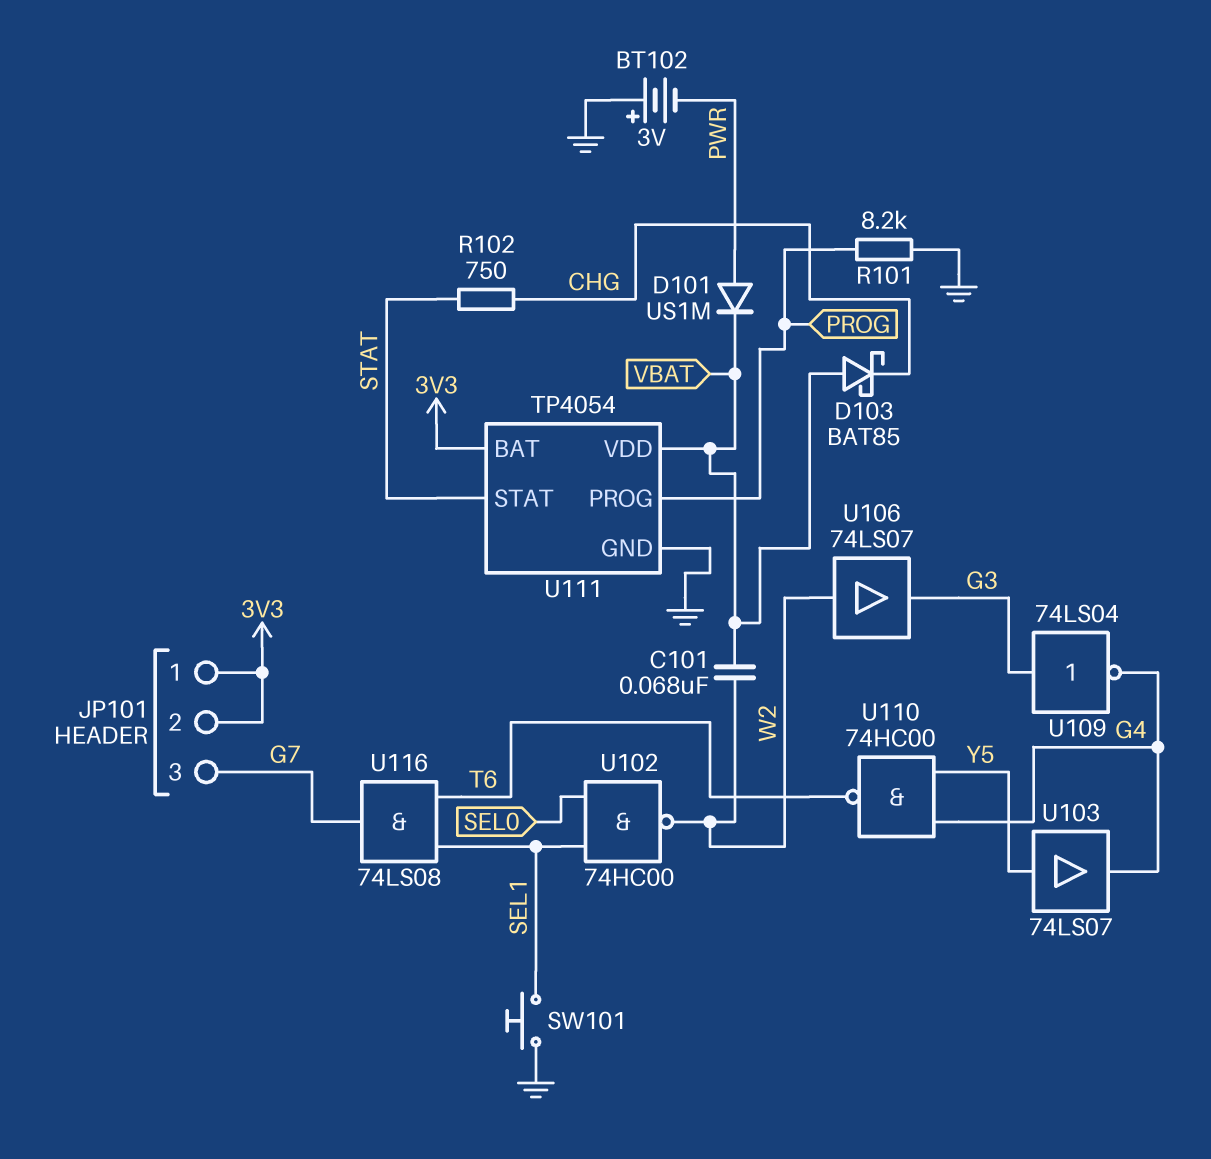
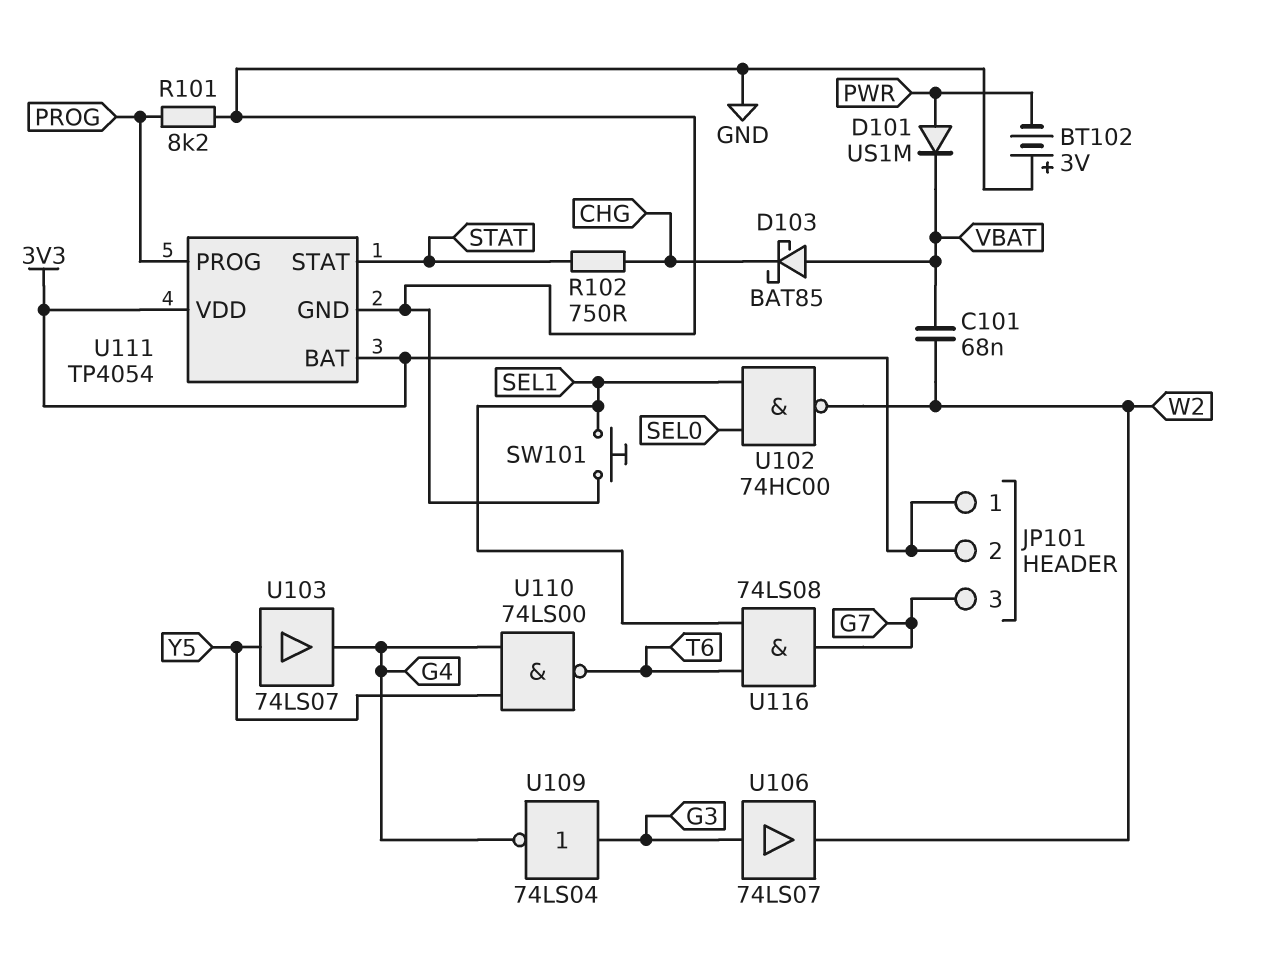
U106: buffer 74LS07 (in W2, out G3) -> buffer 74LS07 (in G3, out W2)
U110: NAND 74HC00 (in G4, in Y5, out T6) -> NAND 74LS00 (in G4, in Y5, out T6)
U111 pin VDD: VBAT -> 3V3

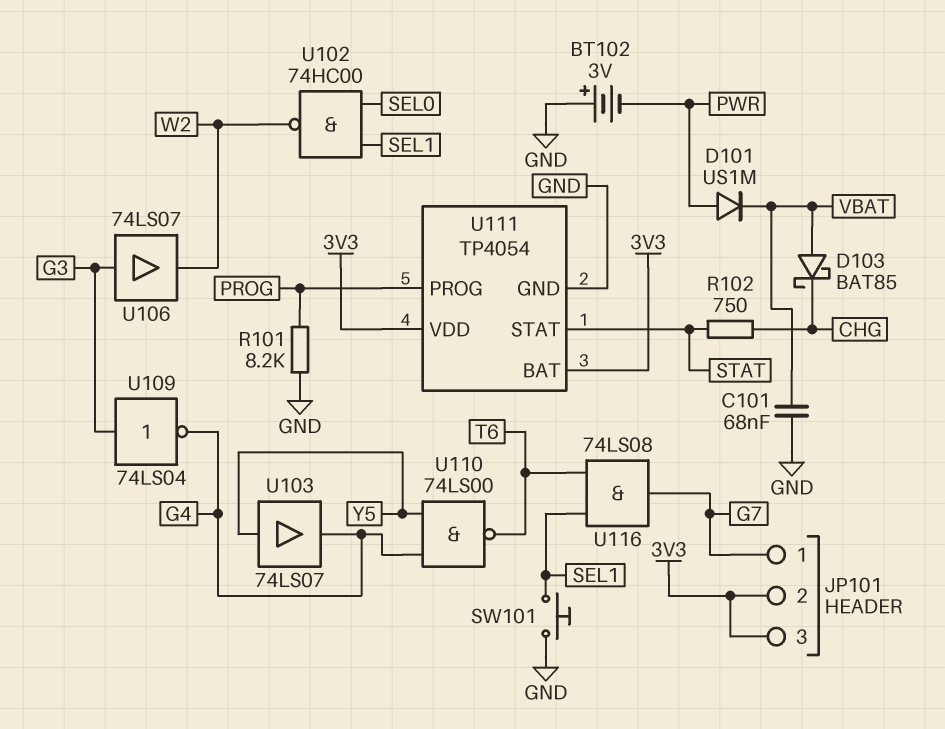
C101: 68nF (VBAT, W2) -> 68nF (GND, VBAT)
JP101 pin 1: 3V3 -> G7
JP101 pin 3: G7 -> 3V3

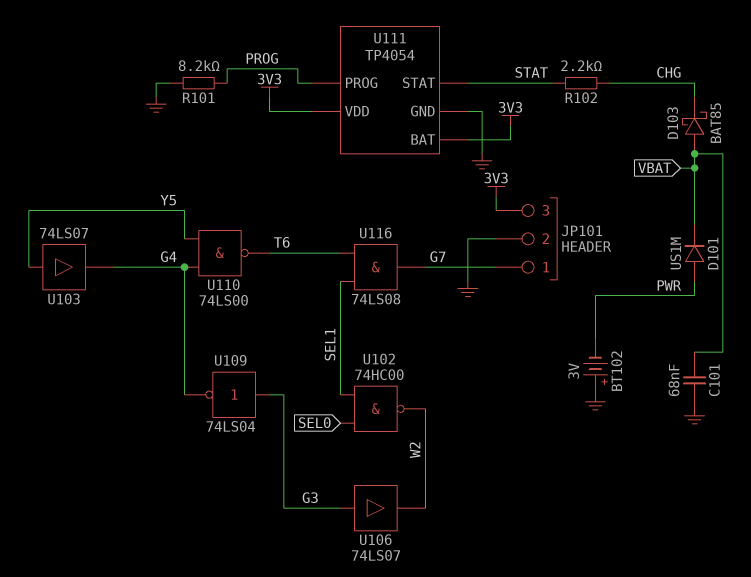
JP101 pin 2: 3V3 -> GND
R102: 750 (CHG, STAT) -> 2.2k (CHG, STAT)
SW101: button (GND, SEL1) -> none

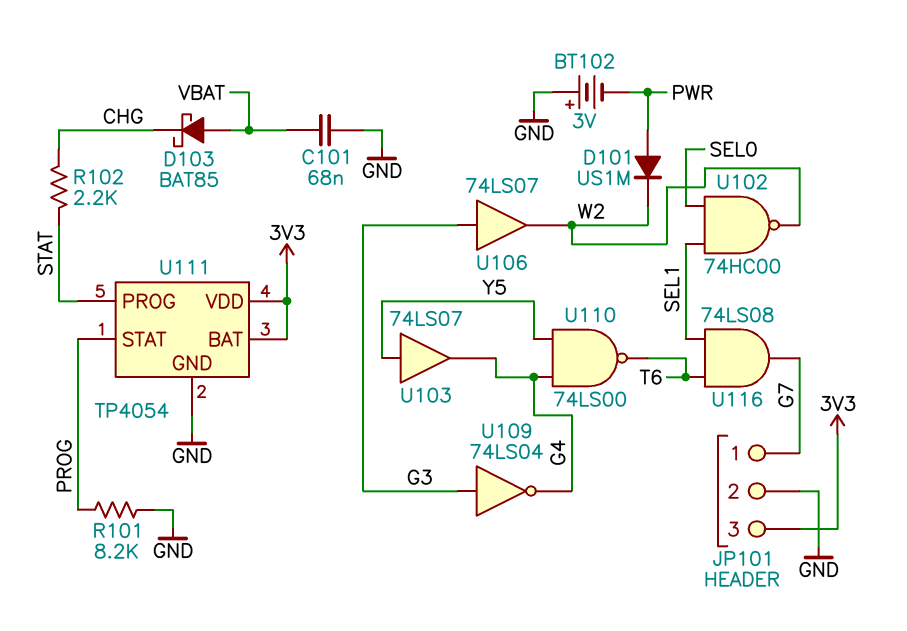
D101: diode US1M (A PWR, K VBAT) -> diode US1M (A PWR, K W2)
U111 pin PROG: PROG -> STAT
U111 pin STAT: STAT -> PROG

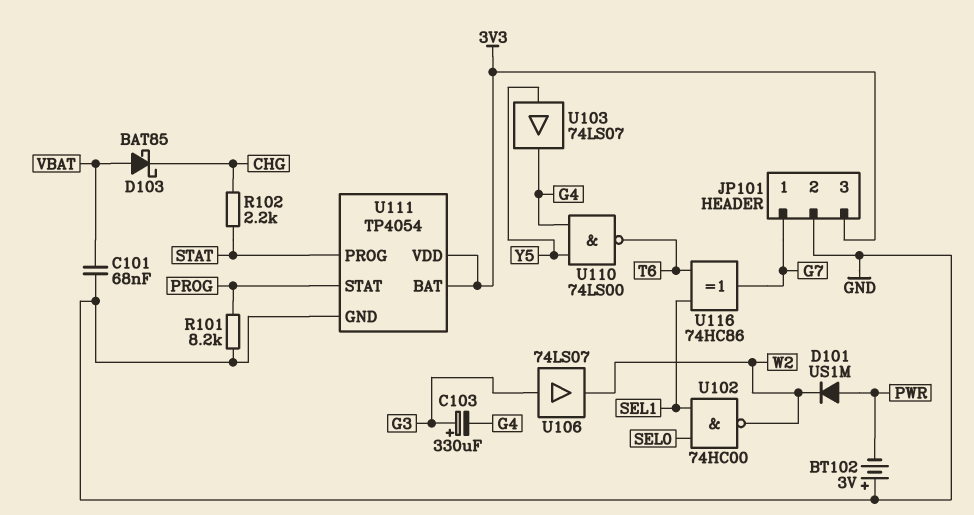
C103: none -> 330uF (plus G3, minus G4)
U109: NOT 74LS04 (in G3, out G4) -> none
U116: AND 74LS08 (in SEL1, in T6, out G7) -> XOR 74HC86 (in SEL1, in T6, out G7)

